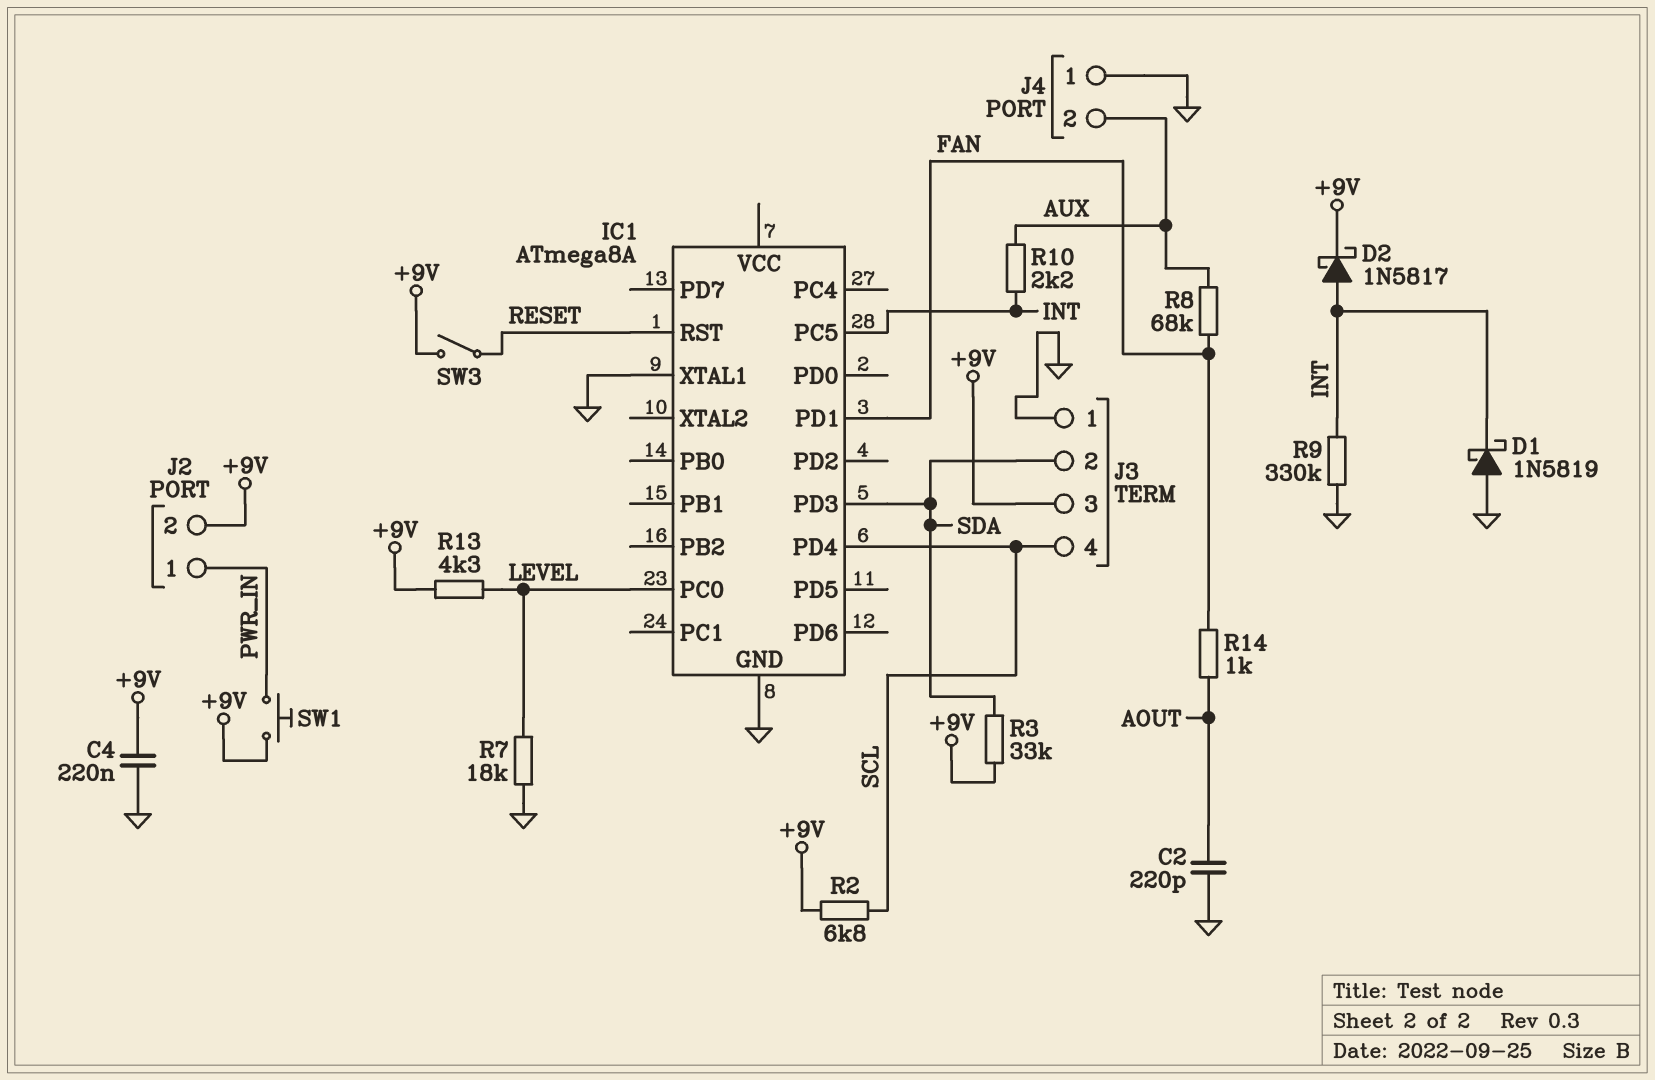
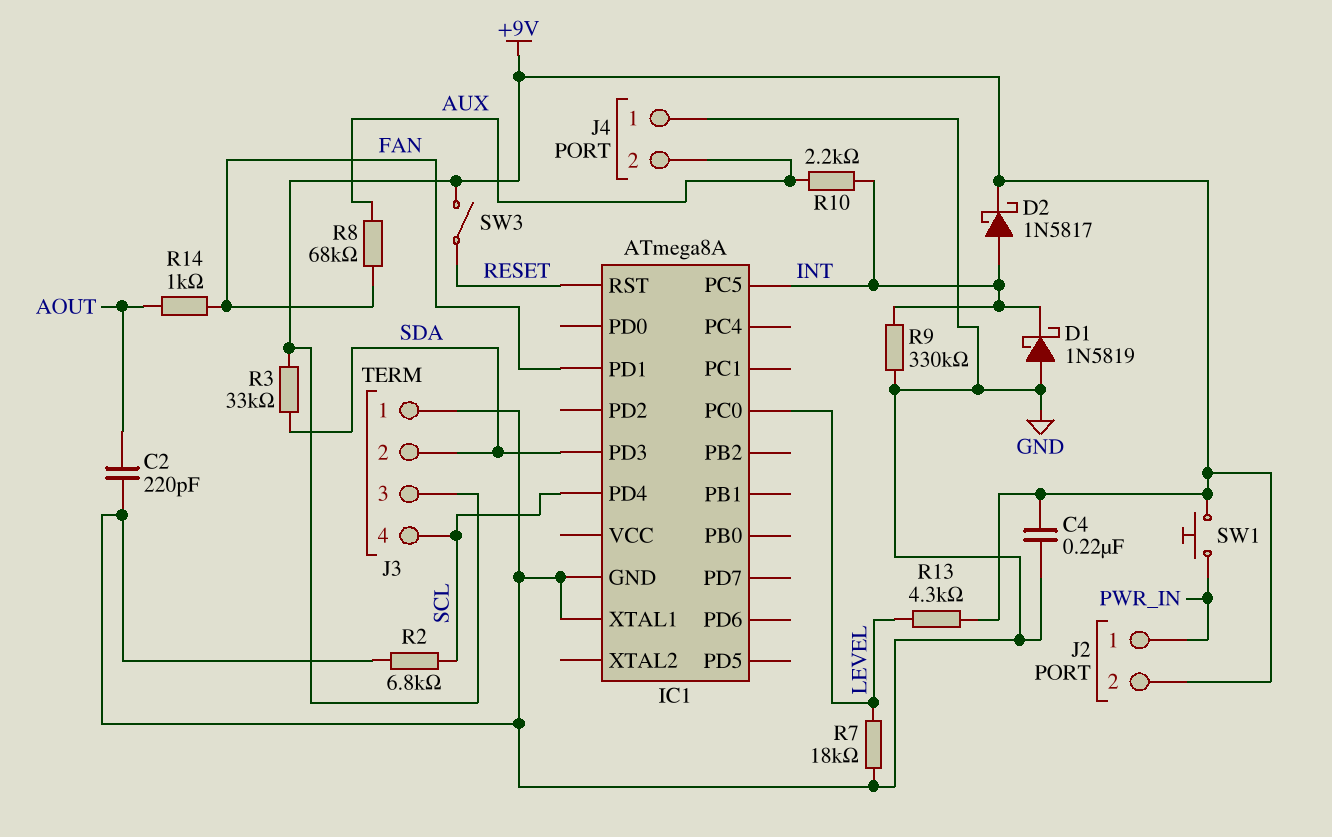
R2: 6.8k (+9V, SCL) -> 6.8k (GND, SCL)

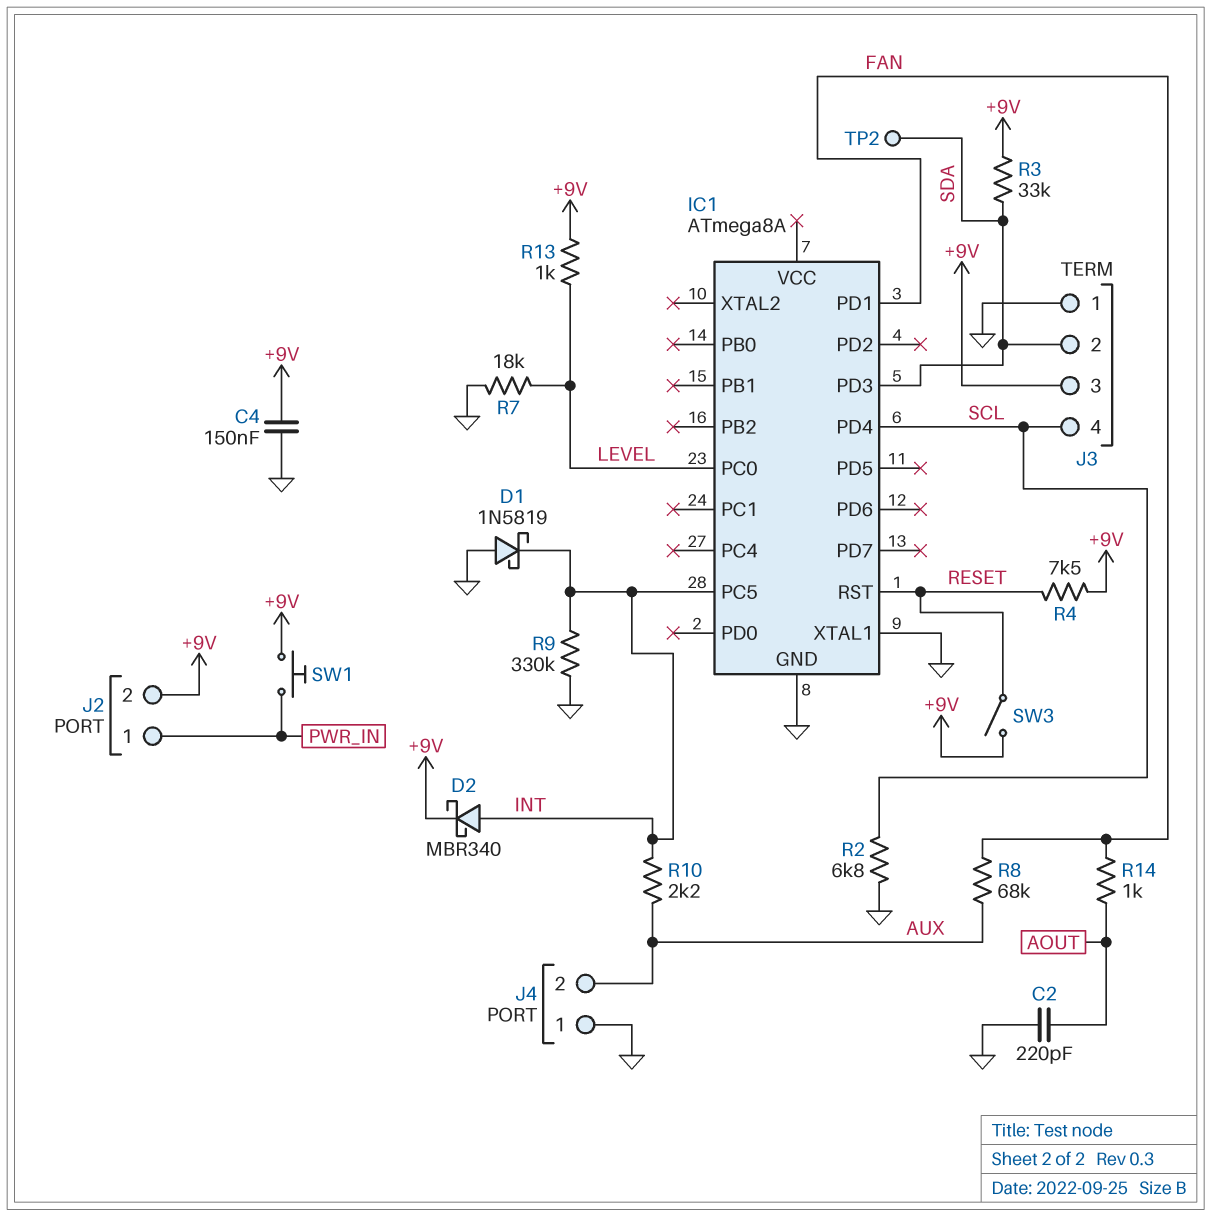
C4: 220nF (+9V, GND) -> 150nF (+9V, GND)
D2: schottky 1N5817 (A INT, K +9V) -> schottky MBR340 (A INT, K +9V)
R4: none -> 7.5k (+9V, RESET)
R13: 4.3k (+9V, LEVEL) -> 1k (+9V, LEVEL)
TP2: none -> test point (SDA)

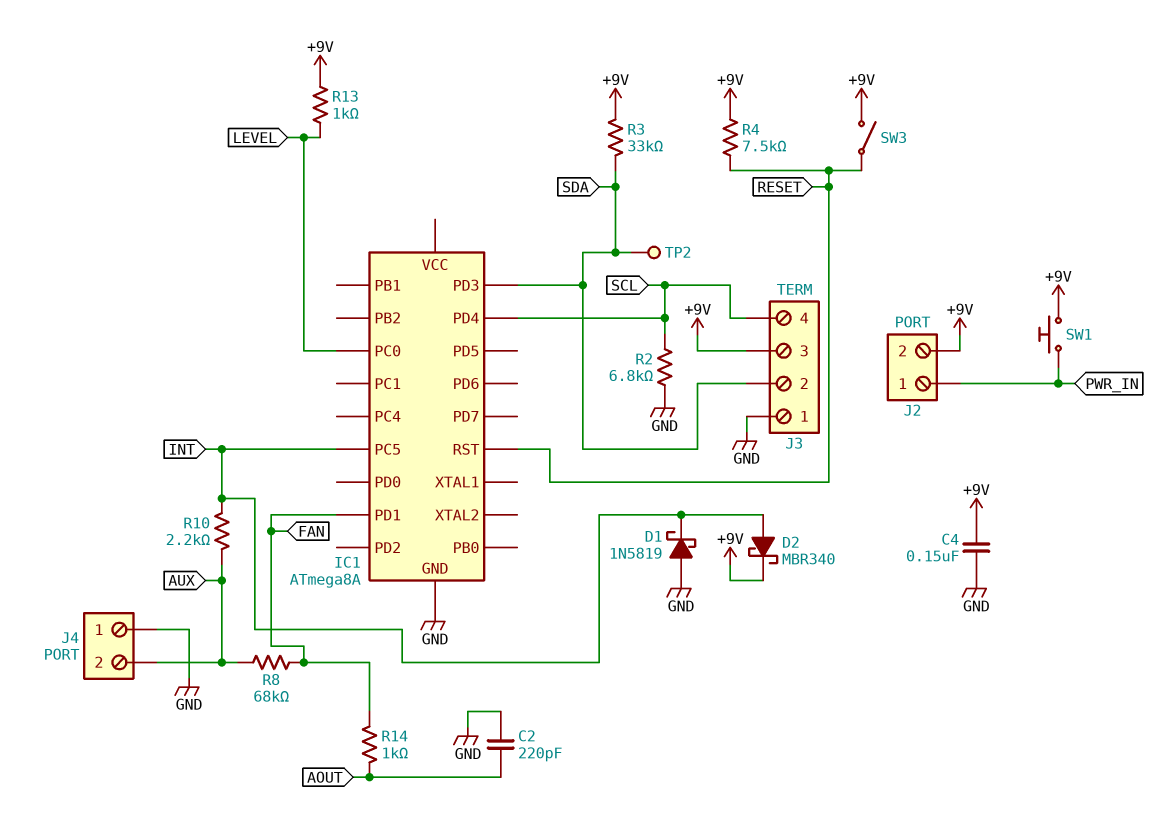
IC1 pin XTAL1: GND -> none
R7: 18k (GND, LEVEL) -> none
R9: 330k (GND, INT) -> none

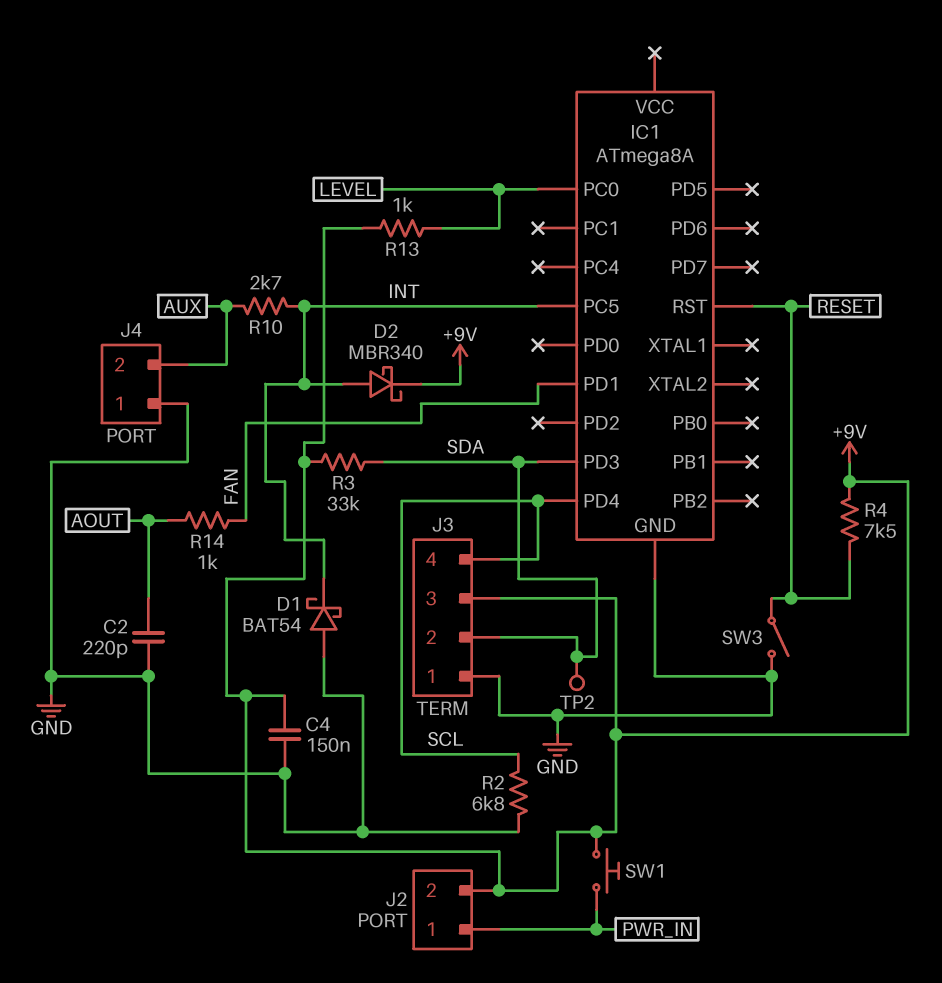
D1: schottky 1N5819 (A GND, K INT) -> schottky BAT54 (A GND, K INT)
R8: 68k (AUX, FAN) -> none
R10: 2.2k (AUX, INT) -> 2.7k (AUX, INT)
SW3: switch (+9V, RESET) -> switch (GND, RESET)

